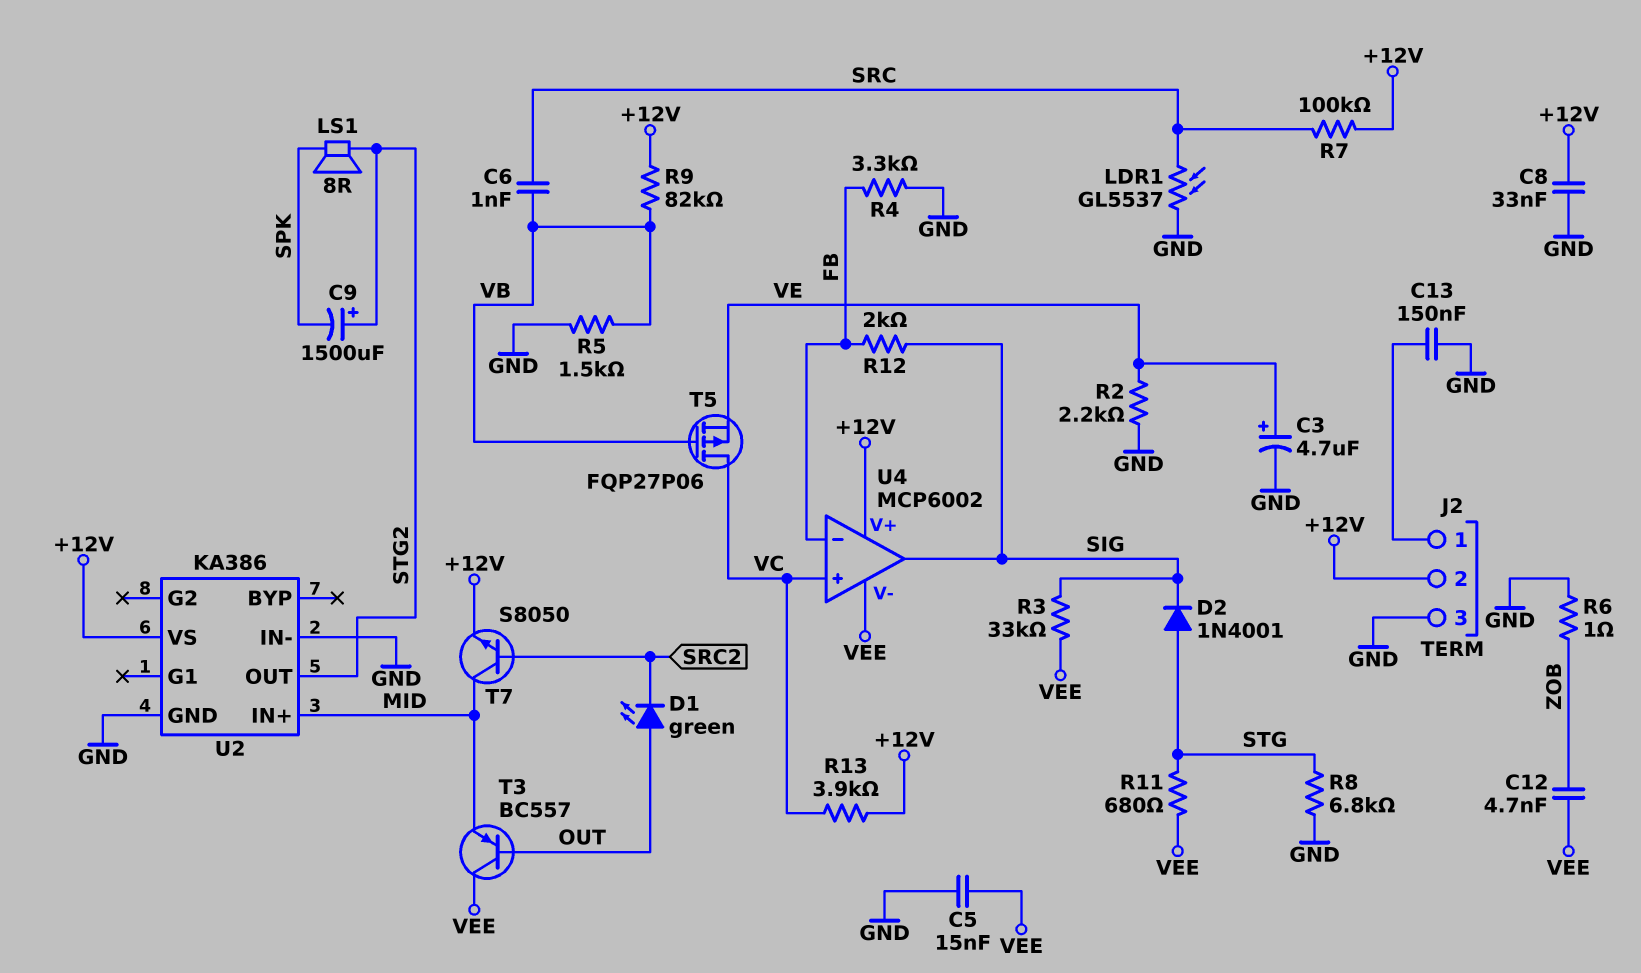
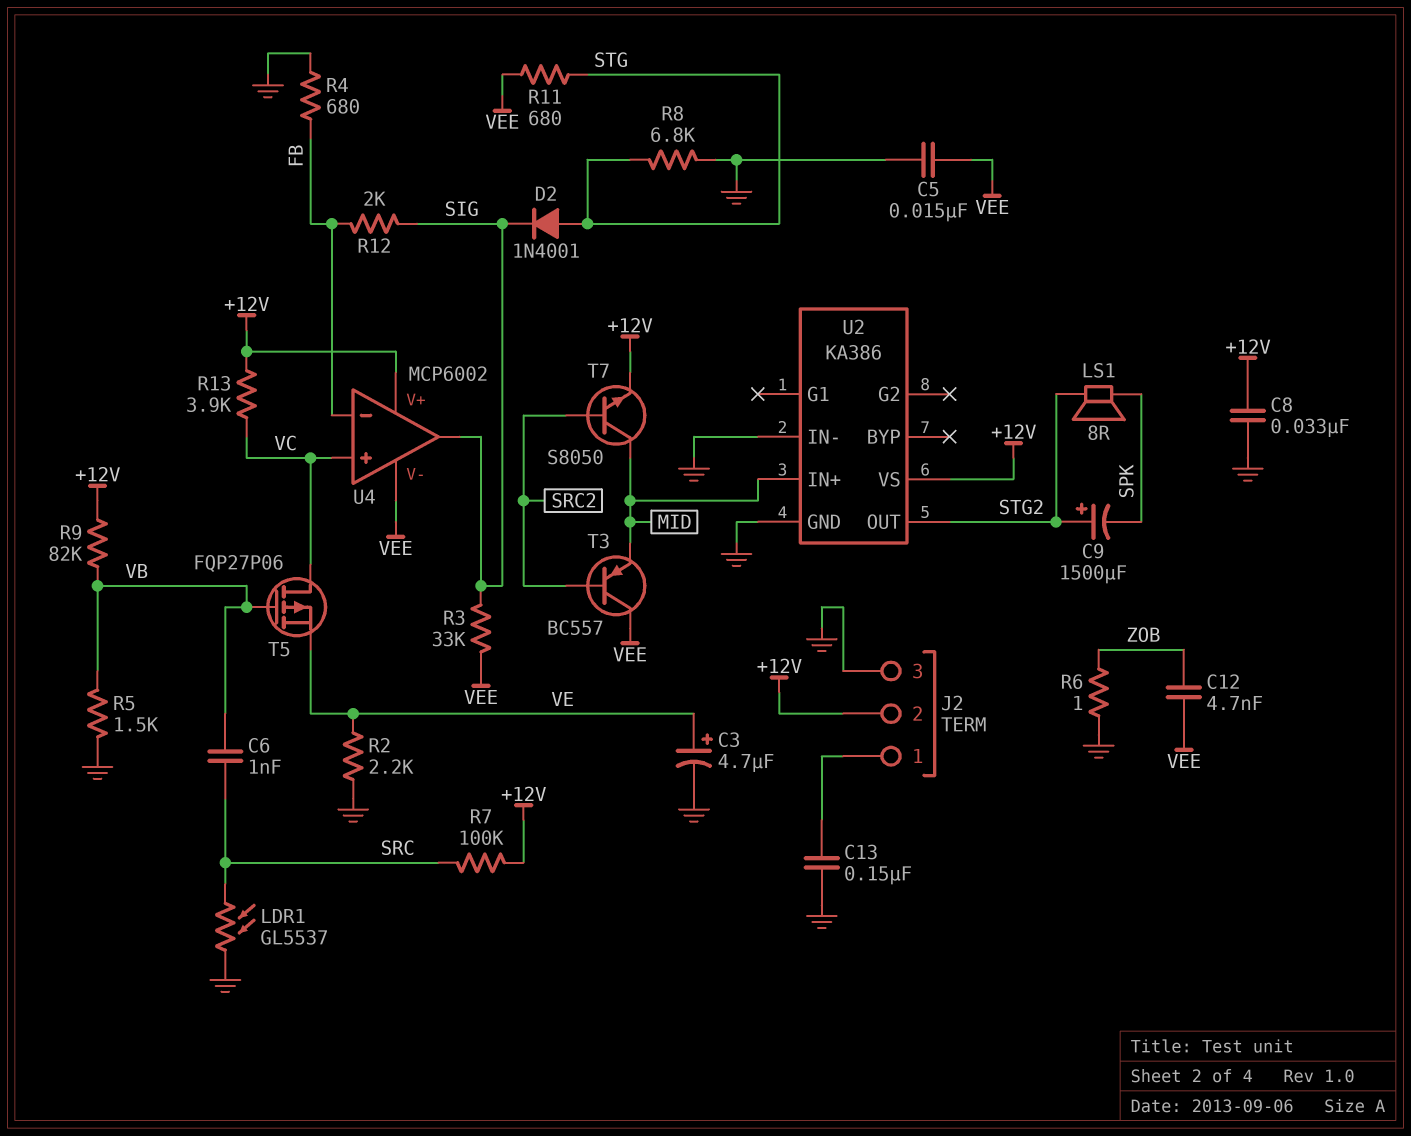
D1: LED green (A OUT, K SRC2) -> none
R4: 3.3k (FB, GND) -> 680 (FB, GND)
T3: PNP BC557 (B OUT, C VEE, E MID) -> PNP BC557 (B SRC2, C VEE, E MID)

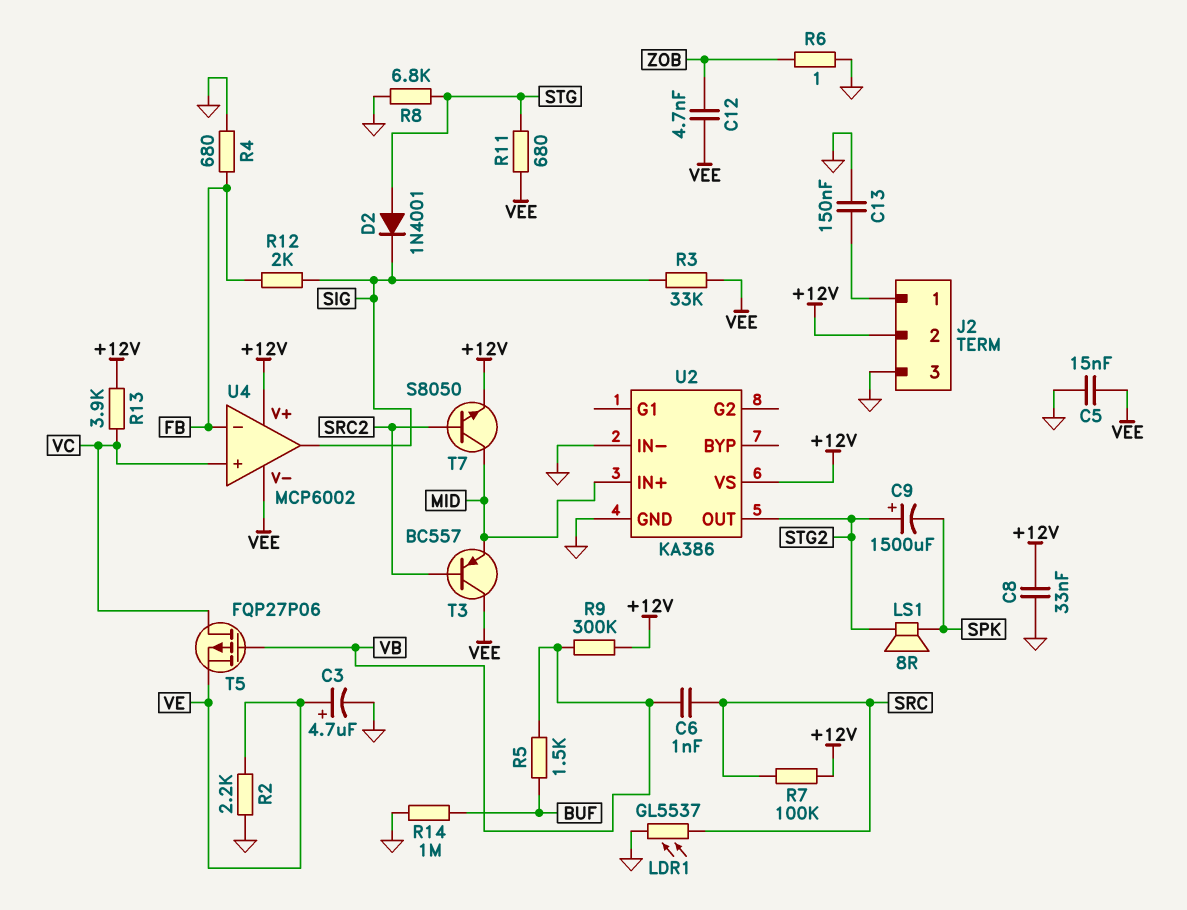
R5: 1.5k (GND, VB) -> 1.5k (BUF, VB)
R9: 82k (+12V, VB) -> 300k (+12V, VB)
R14: none -> 1M (BUF, GND)

